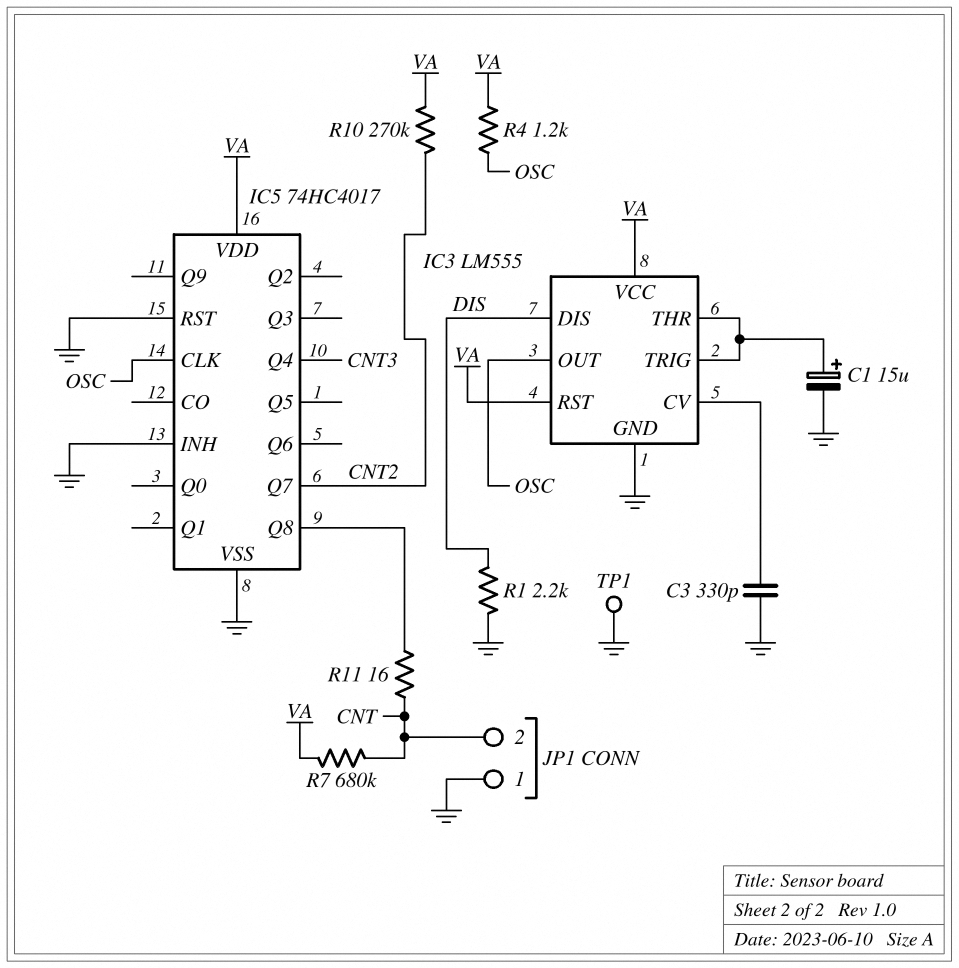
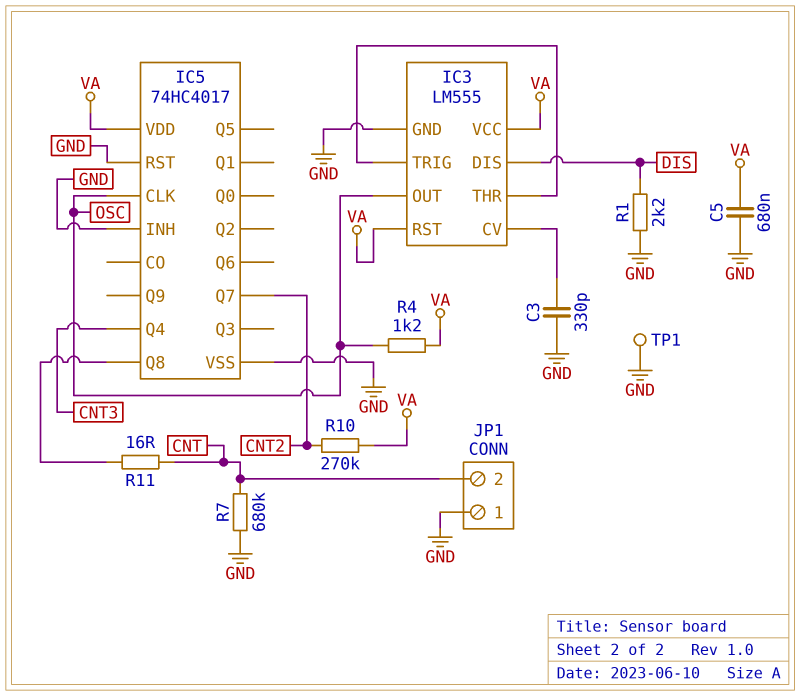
C1: 15uF (plus IC3/THR, minus GND) -> none
C5: none -> 680nF (GND, VA)
R7: 680k (CNT, VA) -> 680k (CNT, GND)

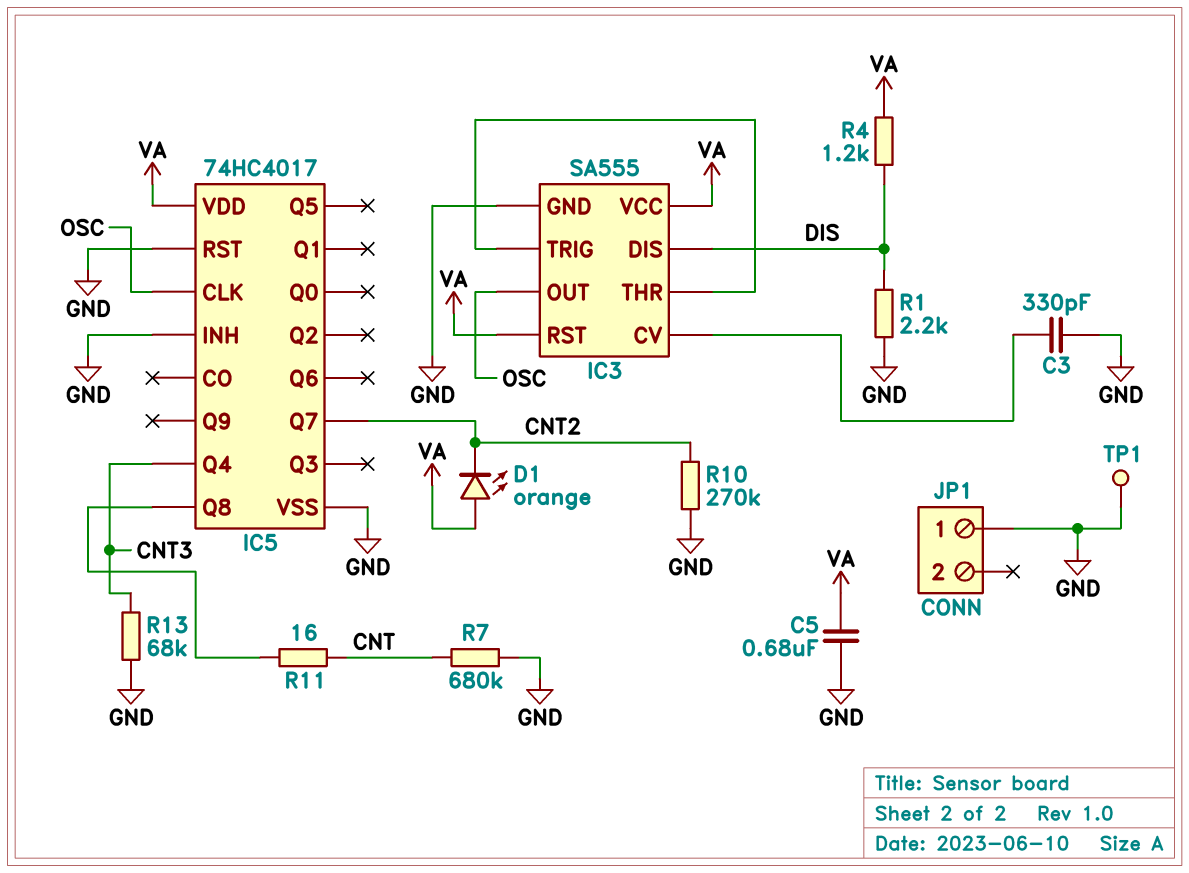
D1: none -> LED orange (A VA, K CNT2)
IC3: LM555 -> SA555
JP1 pin 2: CNT -> none
R4: 1.2k (OSC, VA) -> 1.2k (DIS, VA)
R10: 270k (CNT2, VA) -> 270k (CNT2, GND)
R13: none -> 68k (CNT3, GND)

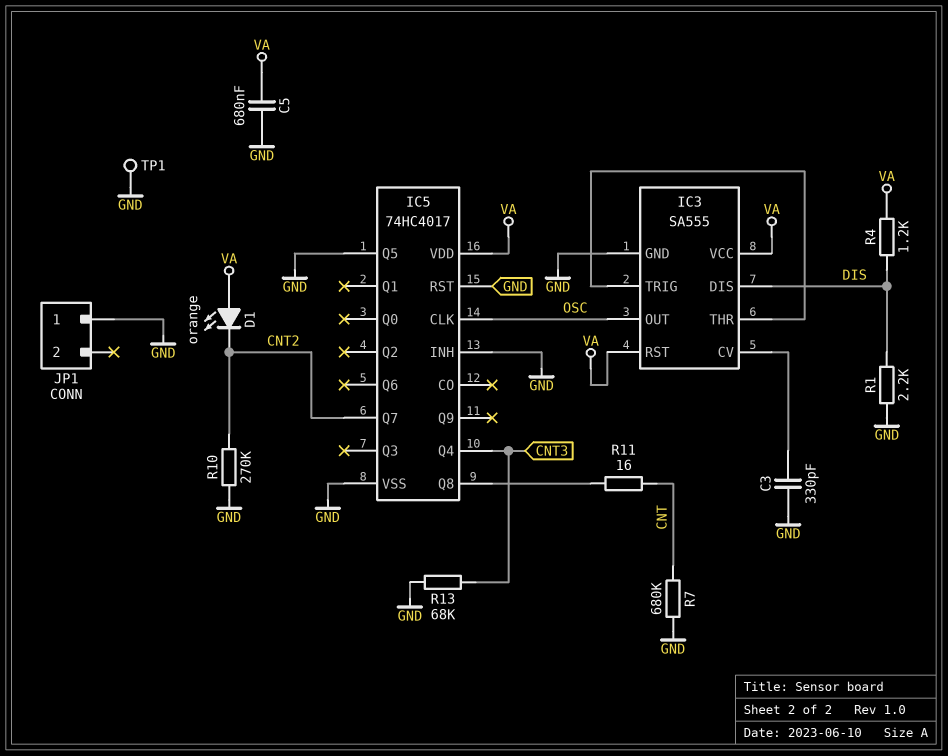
IC5 pin Q5: none -> GND

